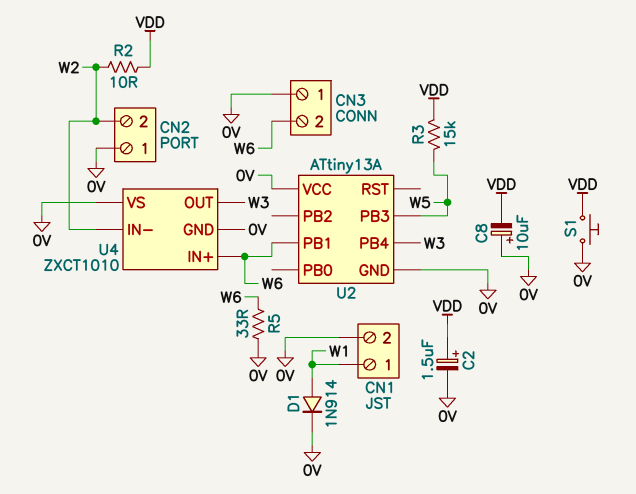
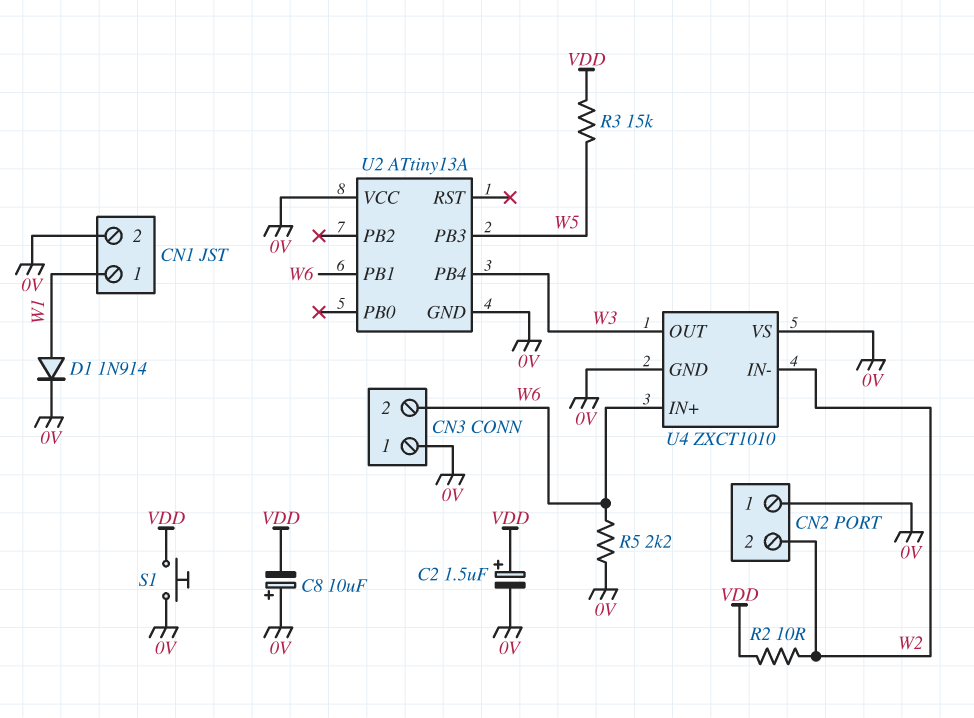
R5: 33 (0V, W6) -> 2.2k (0V, W6)

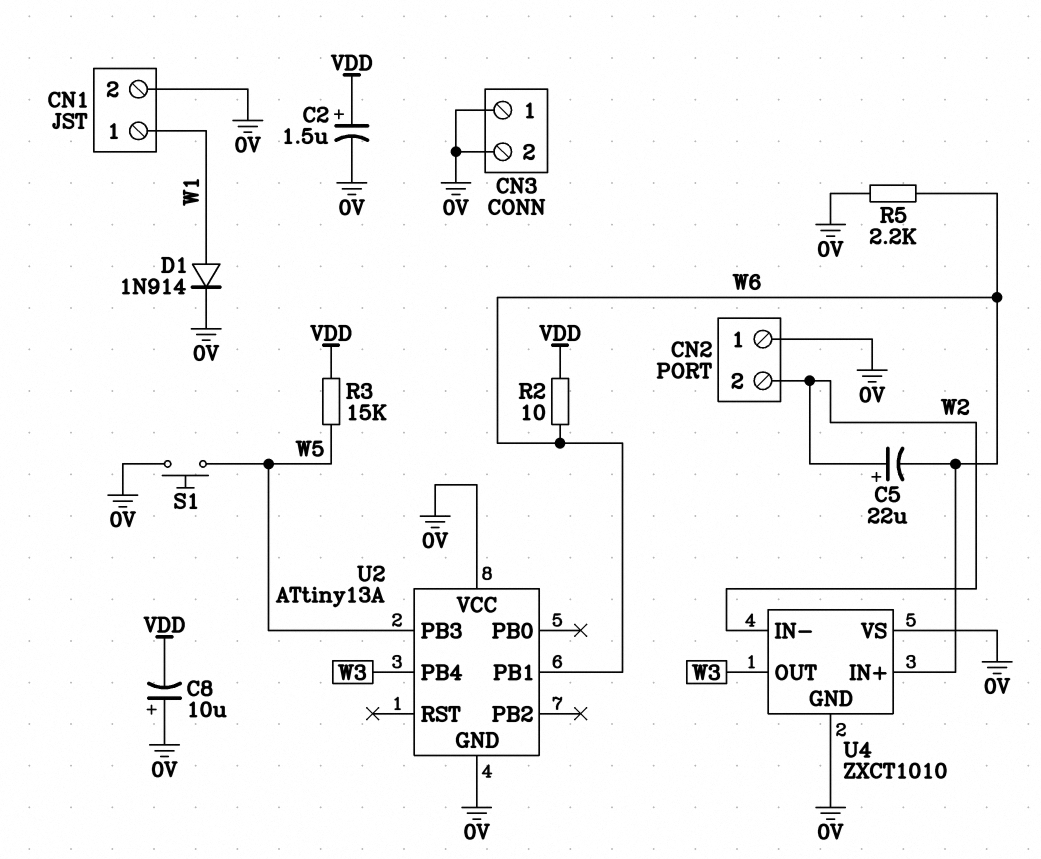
C5: none -> 22uF (plus W2, minus W6)
CN3 pin 2: W6 -> 0V
R2: 10 (VDD, W2) -> 10 (VDD, W6)
S1: button (0V, VDD) -> button (0V, W5)

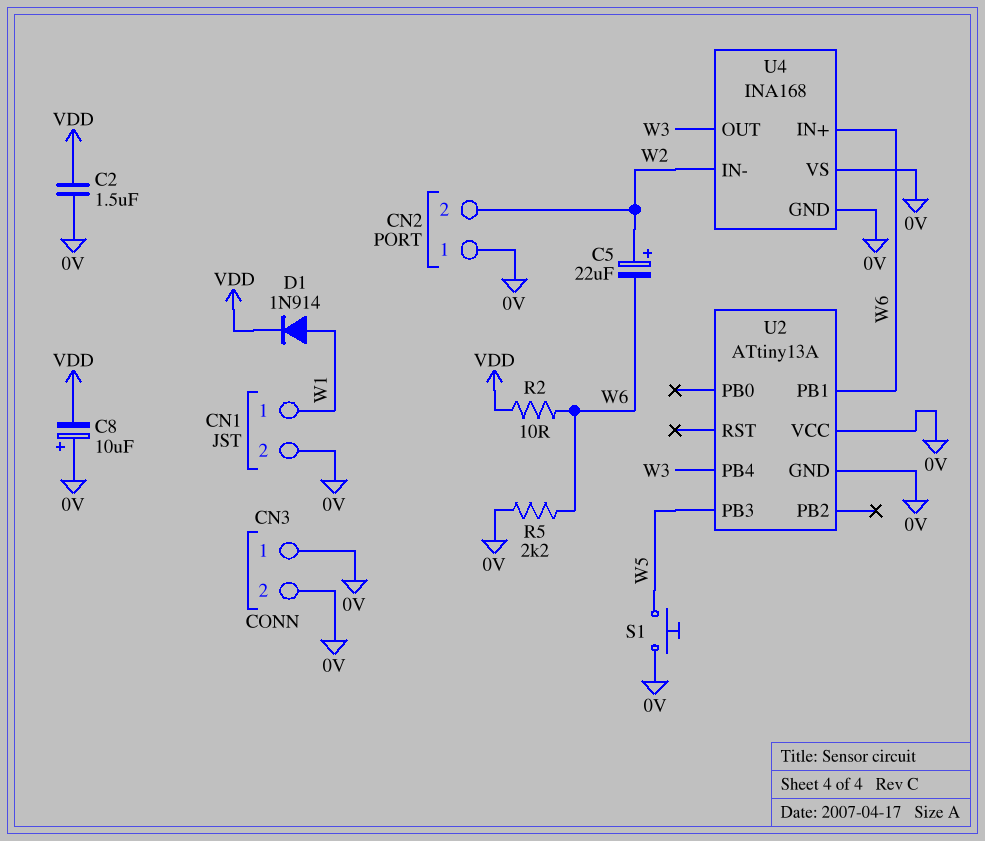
C2: 1.5uF (plus VDD, minus 0V) -> 1.5uF (0V, VDD)
D1: diode 1N914 (A W1, K 0V) -> diode 1N914 (A W1, K VDD)
R3: 15k (VDD, W5) -> none
U4: ZXCT1010 -> INA168

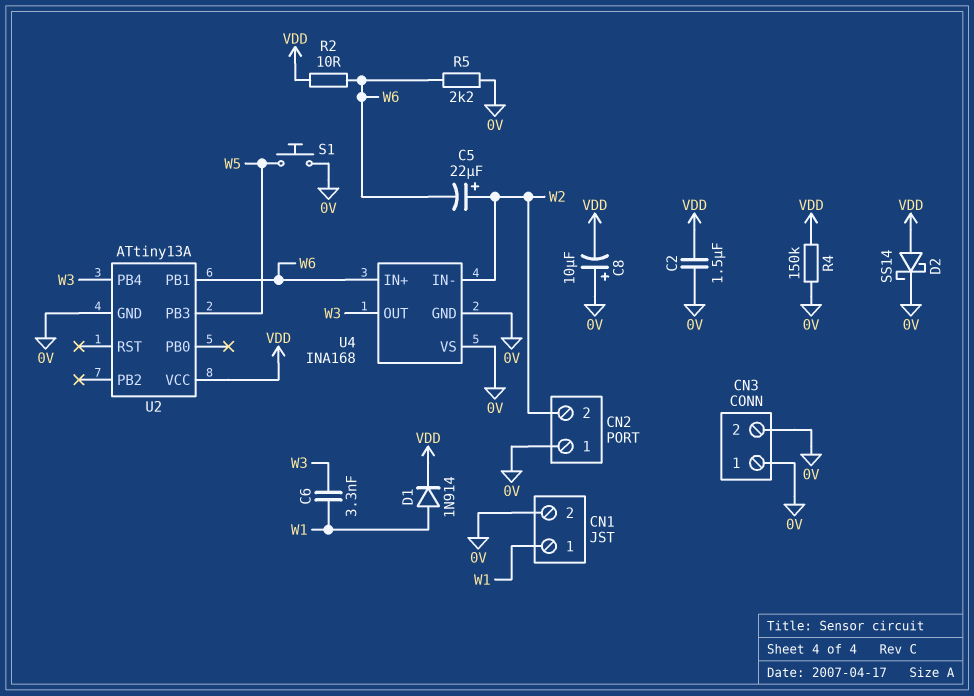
C6: none -> 3.3nF (W1, W3)
D2: none -> schottky SS14 (A VDD, K 0V)
R4: none -> 150k (0V, VDD)
U2 pin VCC: 0V -> VDD

